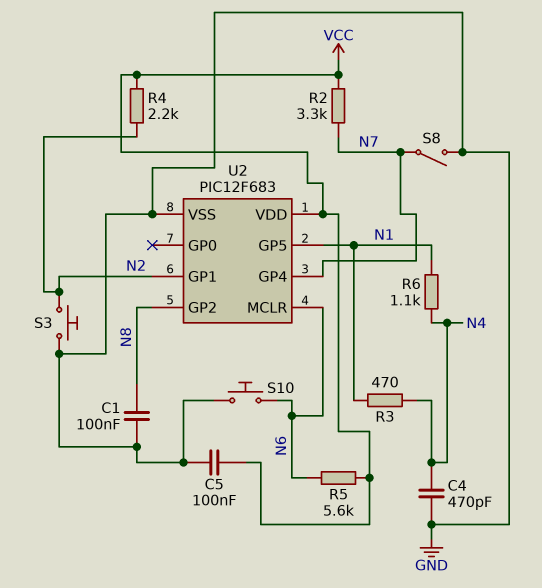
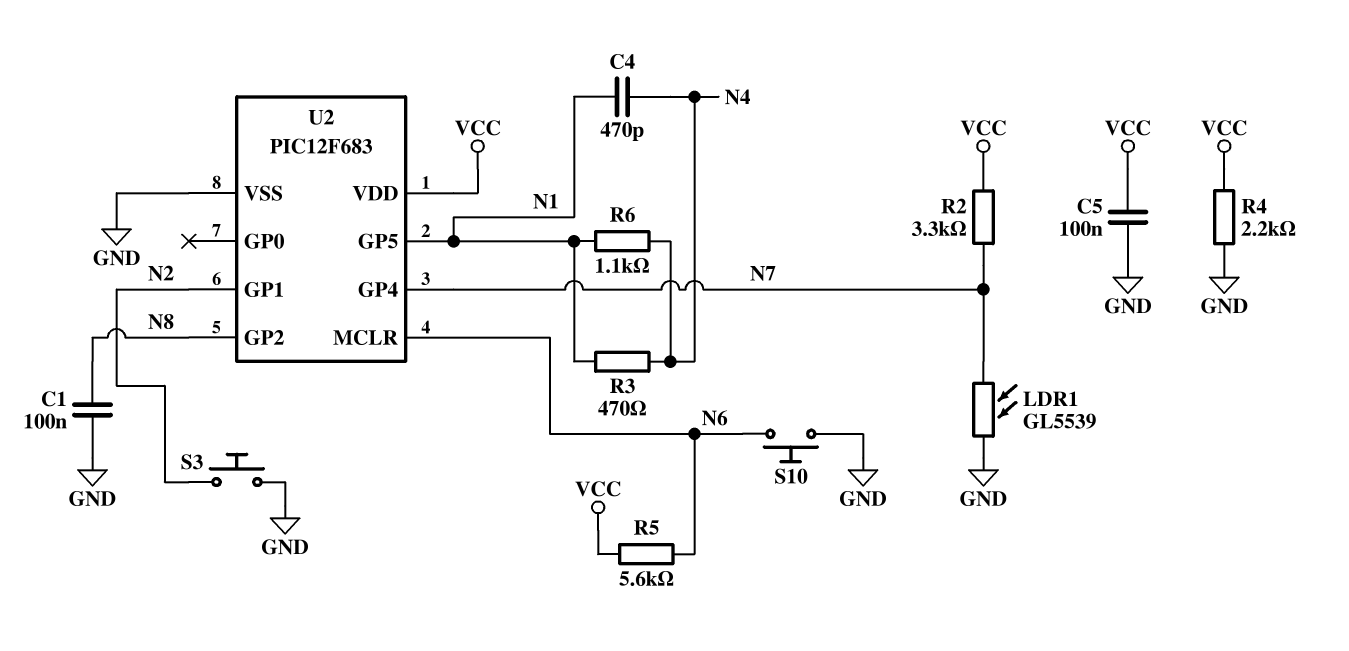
C4: 470pF (GND, N4) -> 470pF (N1, N4)
LDR1: none -> GL5539 (GND, N7)
R4: 2.2k (N2, VCC) -> 2.2k (GND, VCC)
S8: switch (GND, N7) -> none

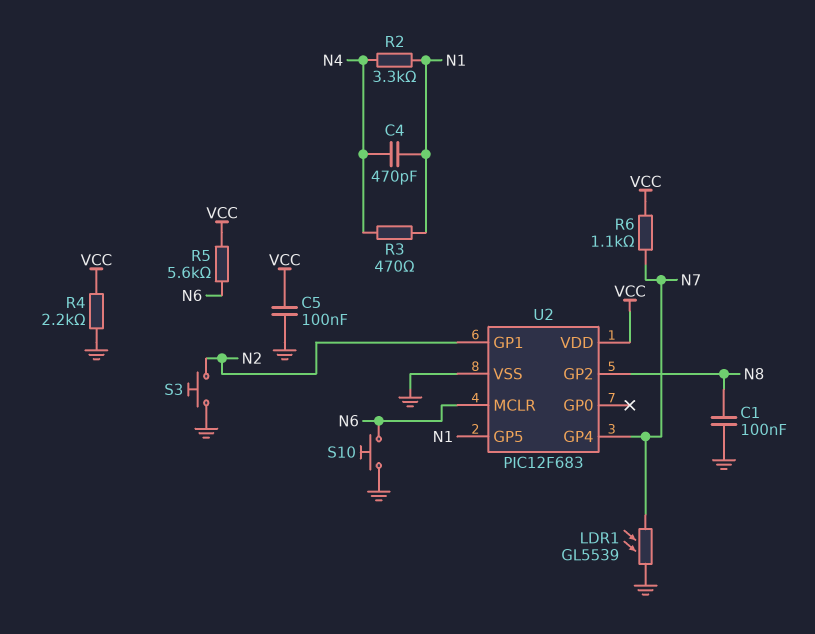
R2: 3.3k (N7, VCC) -> 3.3k (N1, N4)
R6: 1.1k (N1, N4) -> 1.1k (N7, VCC)

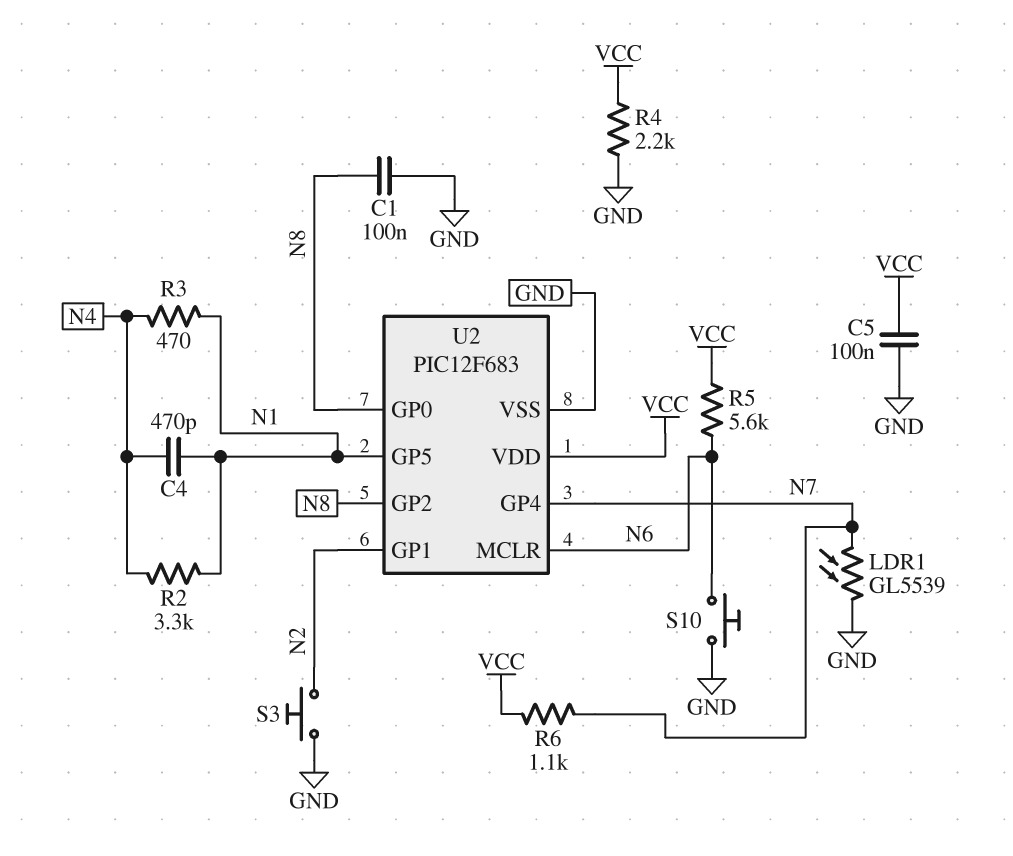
U2 pin GP0: none -> N8

